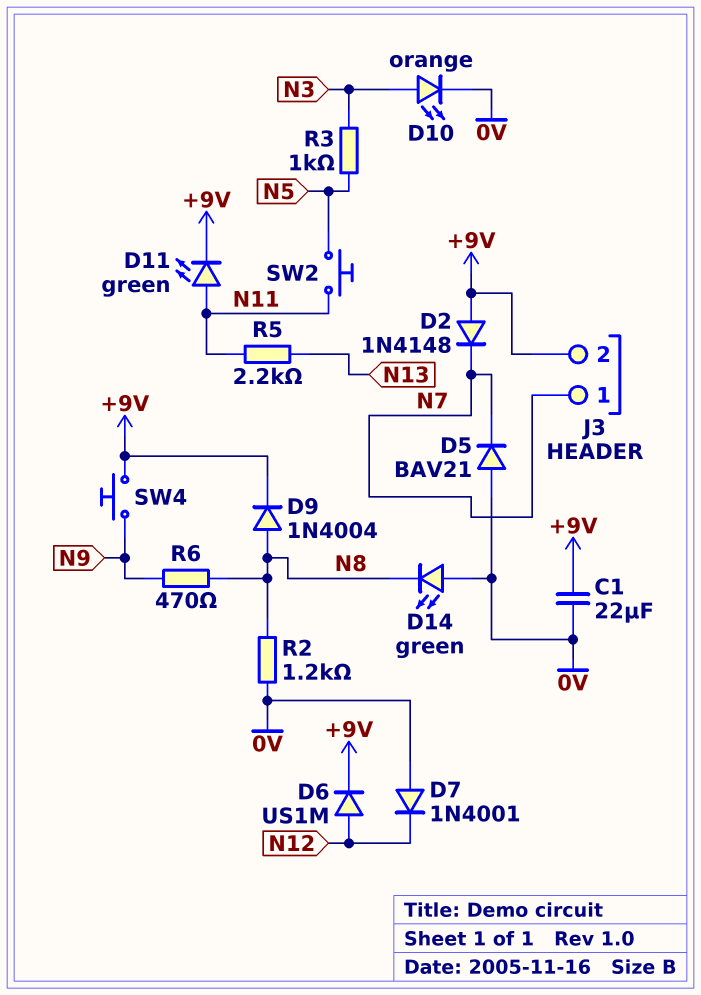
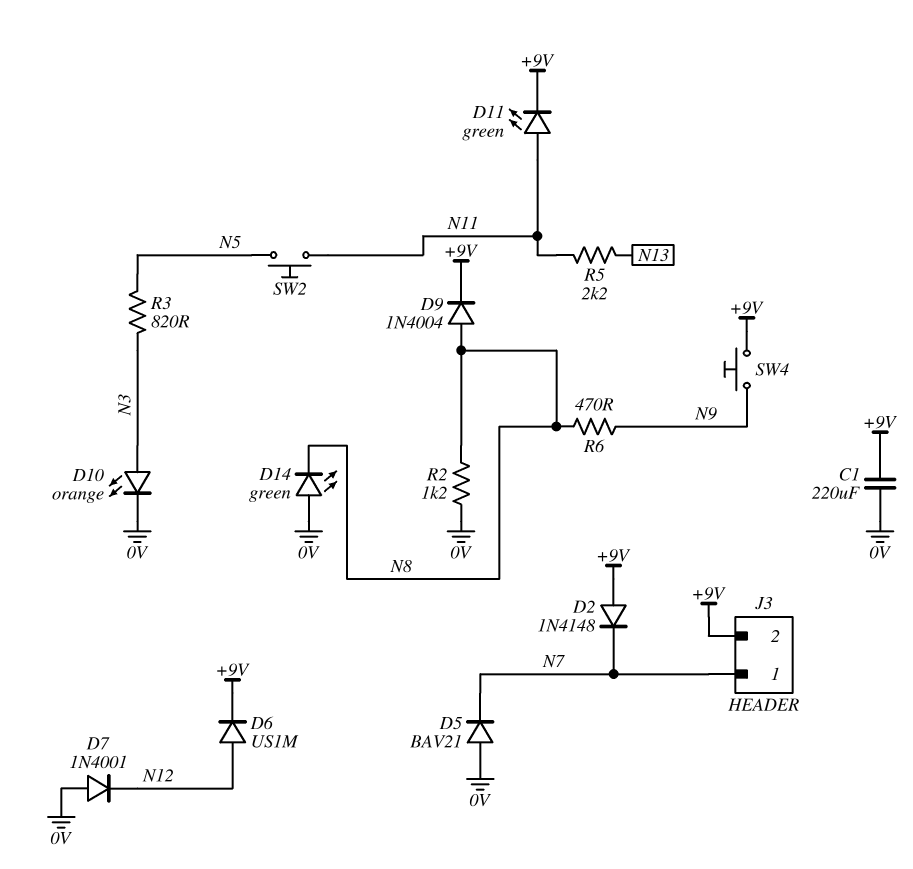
C1: 22uF (+9V, 0V) -> 220uF (+9V, 0V)
R3: 1k (N3, N5) -> 820 (N3, N5)

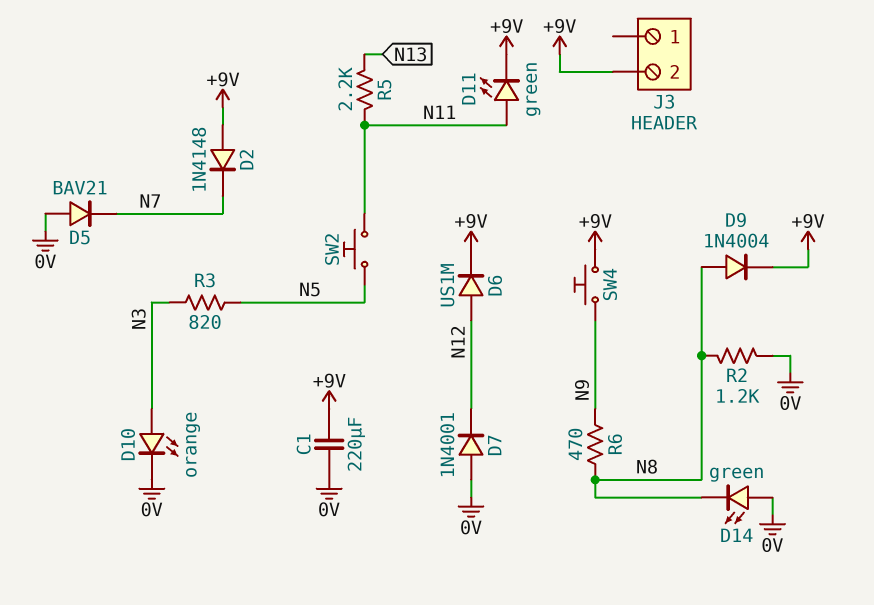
J3 pin 1: N7 -> none

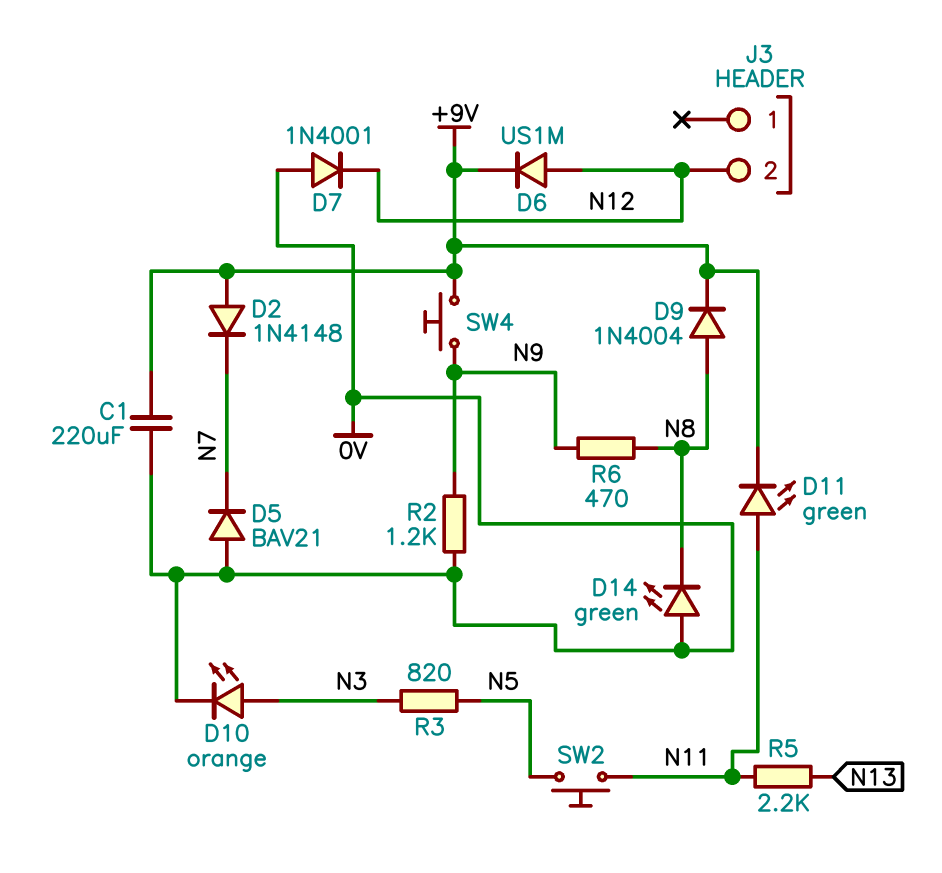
J3 pin 2: +9V -> N12
R2: 1.2k (0V, N8) -> 1.2k (0V, N9)

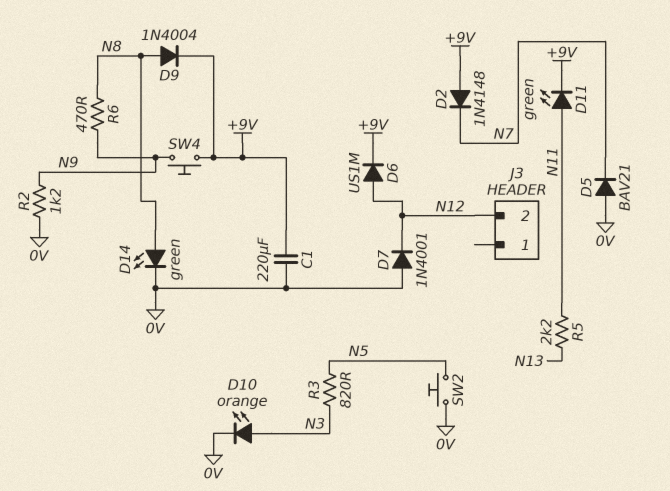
D14: LED green (A 0V, K N8) -> LED green (A N8, K 0V)
SW2: button (N5, N11) -> button (0V, N5)

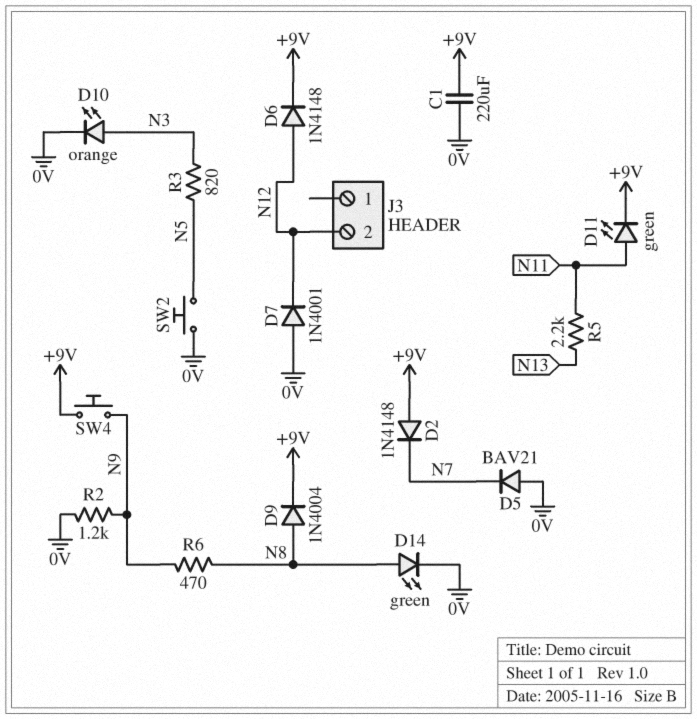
D6: diode US1M (A N12, K +9V) -> diode 1N4148 (A N12, K +9V)

